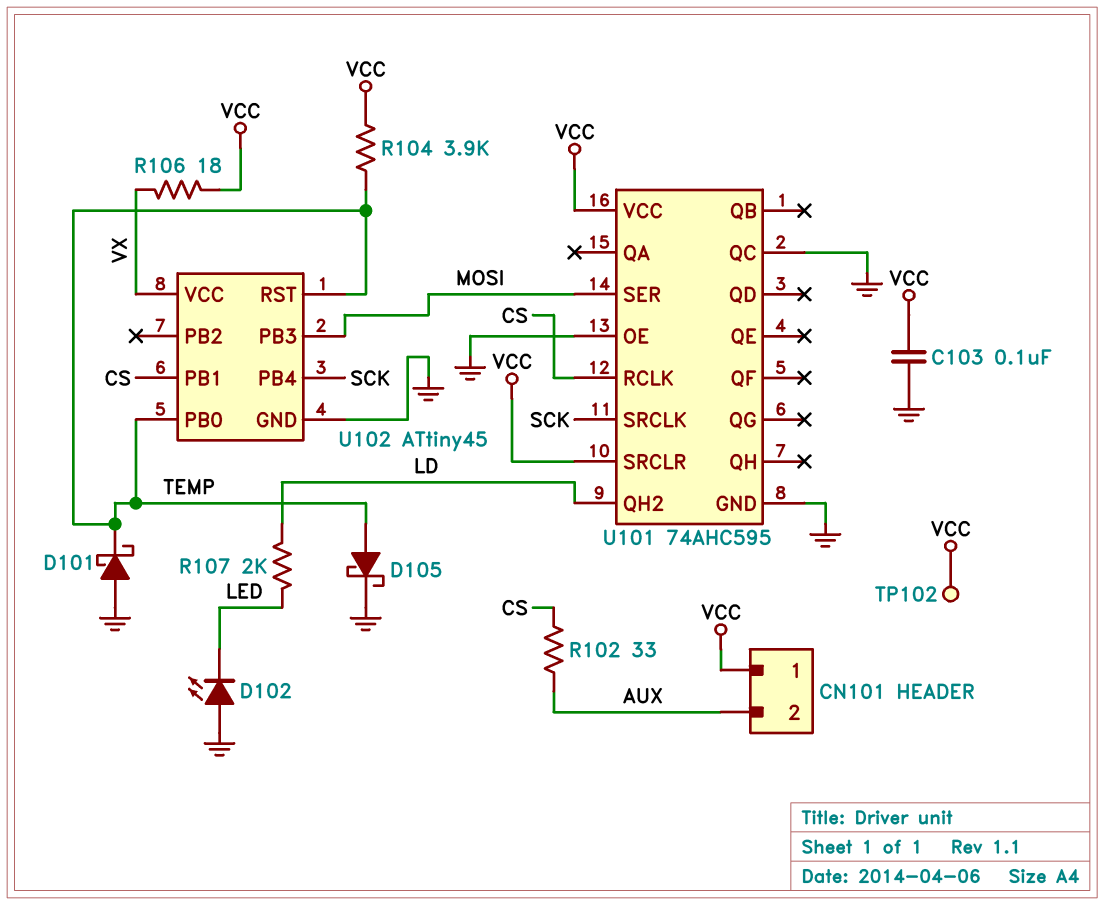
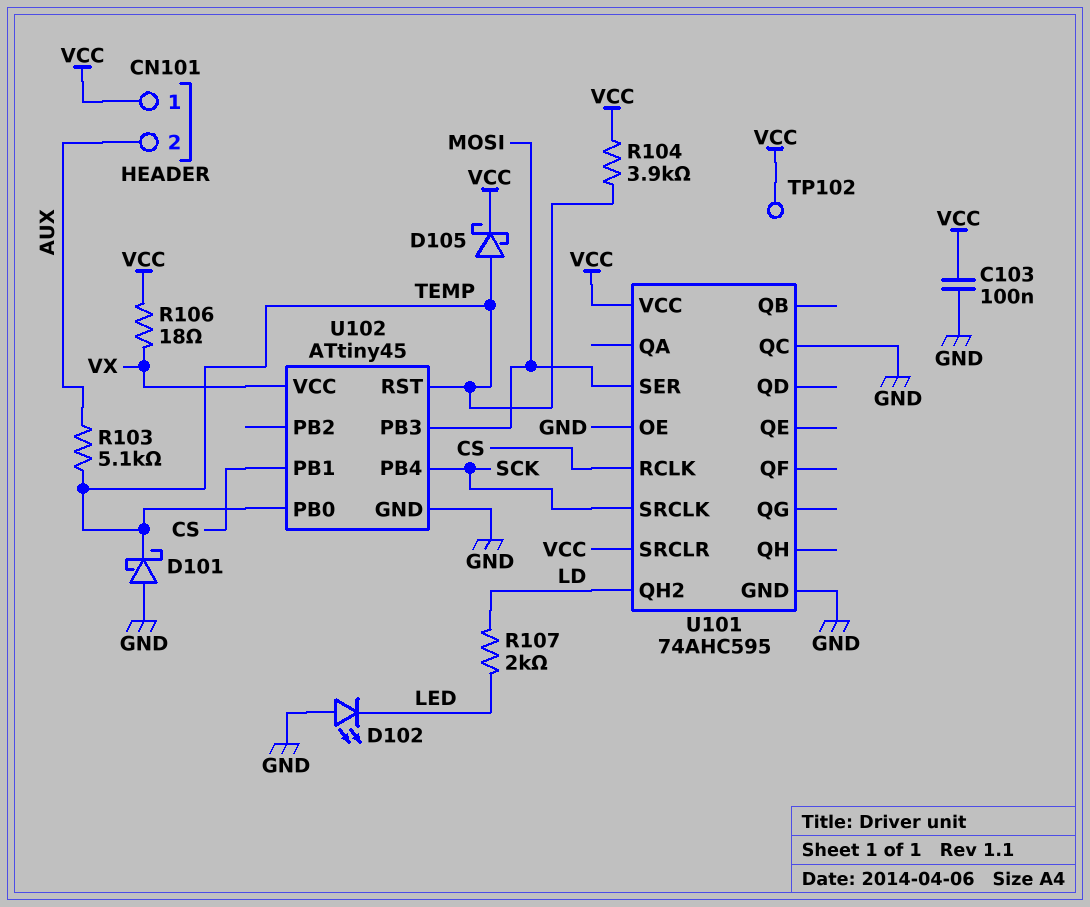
D105: schottky (A TEMP, K GND) -> schottky (A TEMP, K VCC)
R102: 33 (AUX, CS) -> none
R103: none -> 5.1k (AUX, TEMP)

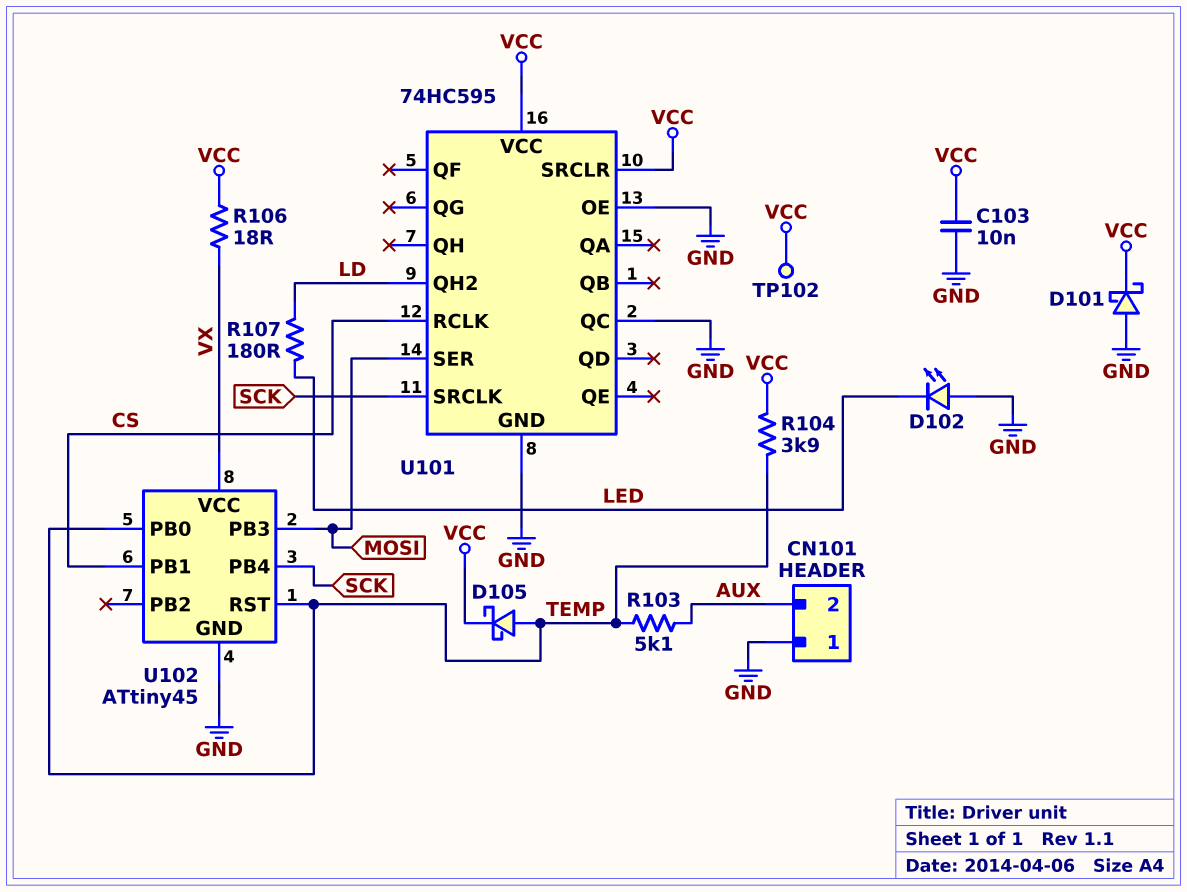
C103: 100nF (GND, VCC) -> 10nF (GND, VCC)
CN101 pin 1: VCC -> GND
D101: schottky (A GND, K TEMP) -> schottky (A GND, K VCC)
R107: 2k (LD, LED) -> 180 (LD, LED)
U101: 74AHC595 -> 74HC595

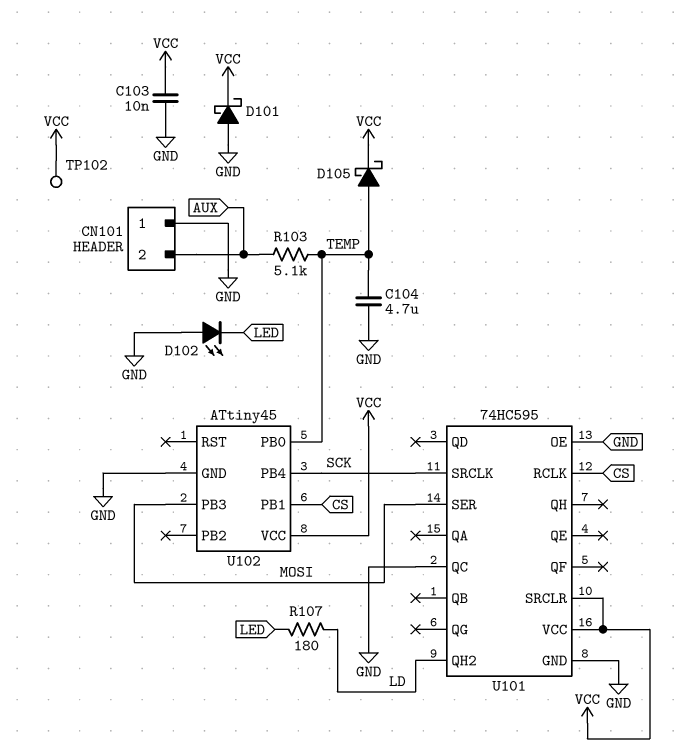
C104: none -> 4.7uF (GND, TEMP)
R104: 3.9k (TEMP, VCC) -> none
R106: 18 (VCC, VX) -> none
U102 pin RST: TEMP -> none
U102 pin VCC: VX -> VCC

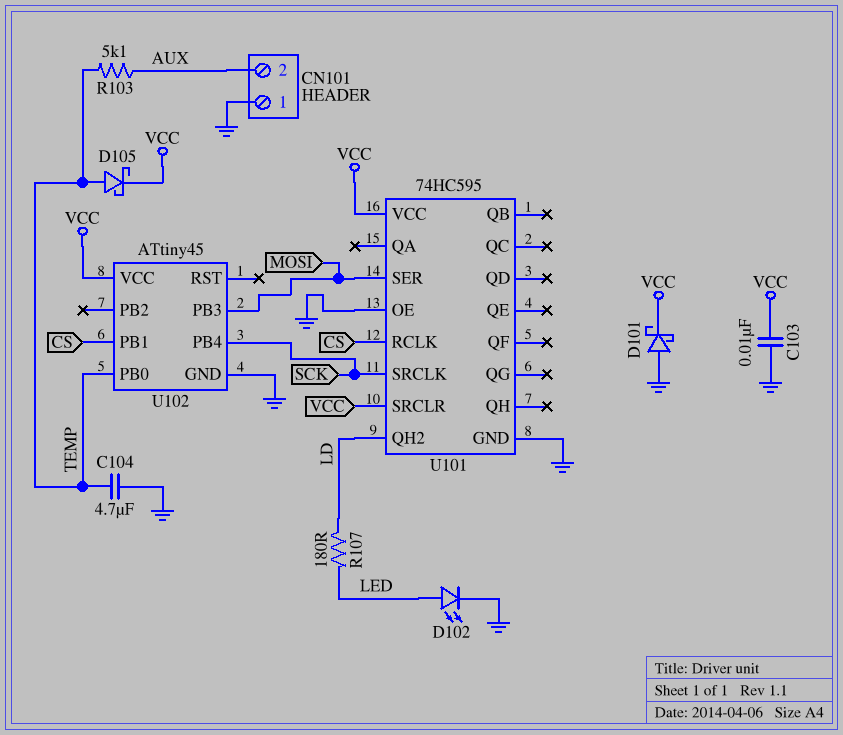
D102: LED (A GND, K LED) -> LED (A LED, K GND)
TP102: test point (VCC) -> none
U101 pin QC: GND -> none

